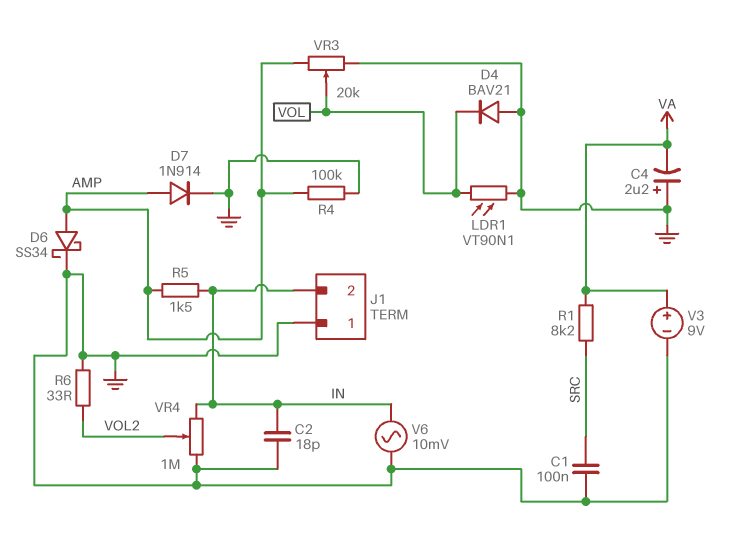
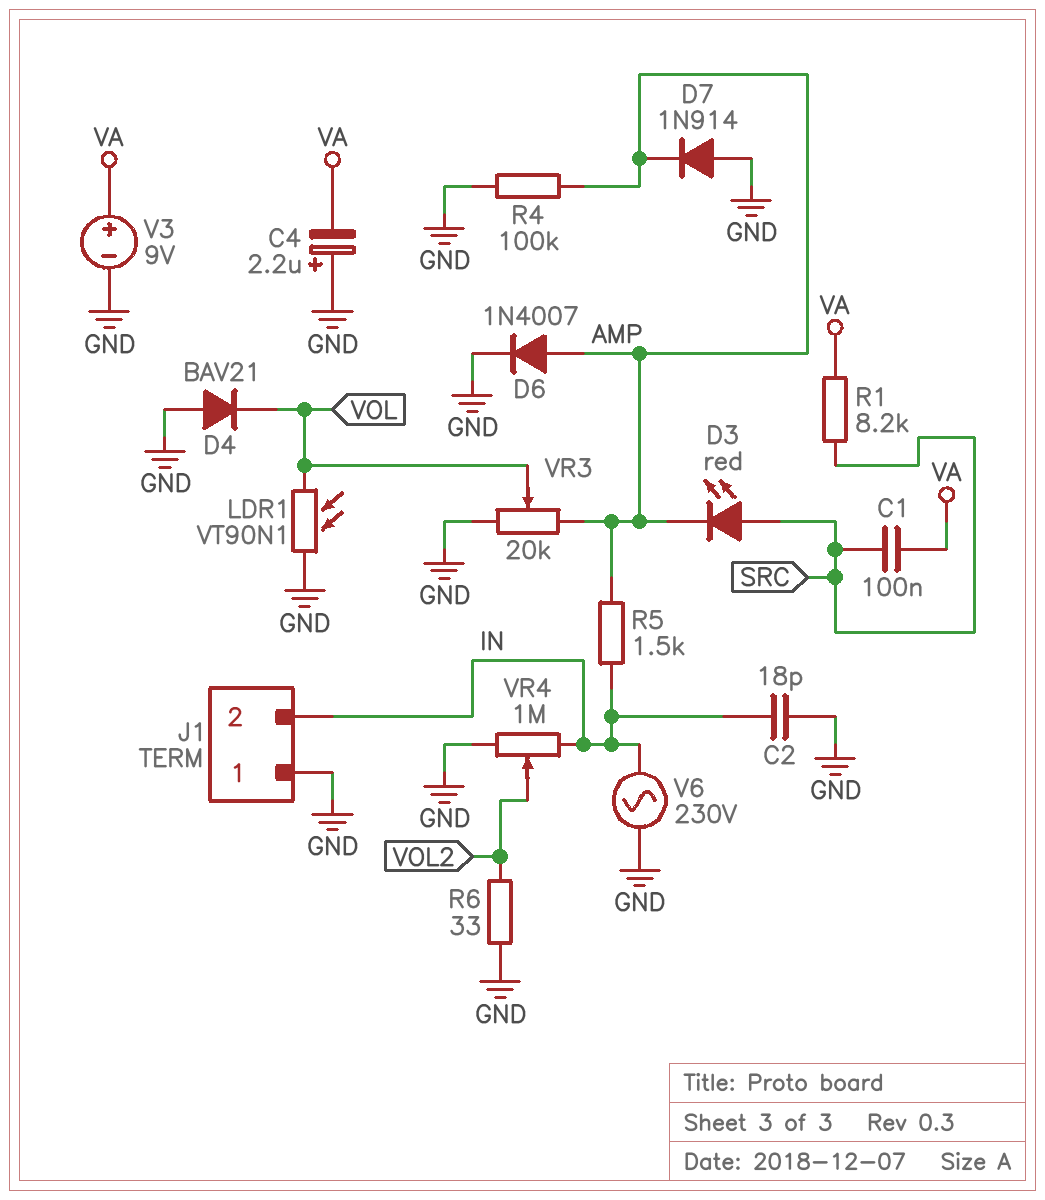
C1: 100nF (GND, SRC) -> 100nF (SRC, VA)
D3: none -> LED red (A SRC, K AMP)
D6: schottky SS34 (A AMP, K GND) -> diode 1N4007 (A AMP, K GND)
D7: diode 1N914 (A AMP, K GND) -> diode 1N914 (A GND, K AMP)
V6: AC 10mV (GND, IN) -> AC 230V (GND, IN)

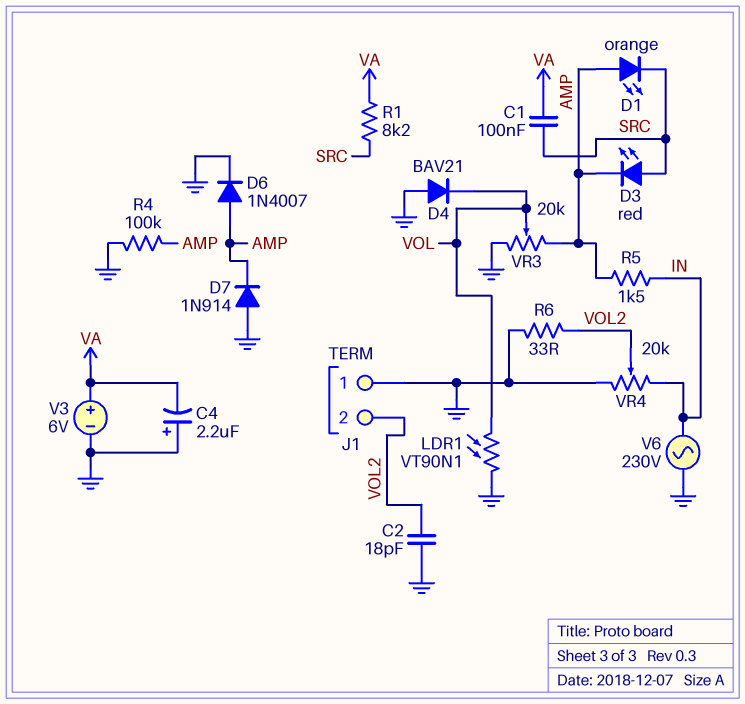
C2: 18pF (GND, IN) -> 18pF (GND, VOL2)
D1: none -> LED orange (A AMP, K SRC)
J1 pin 2: IN -> VOL2
V3: 9V (plus VA, minus GND) -> 6V (plus VA, minus GND)
VR4: 1M (GND, IN, wiper VOL2) -> 20k (GND, IN, wiper VOL2)

